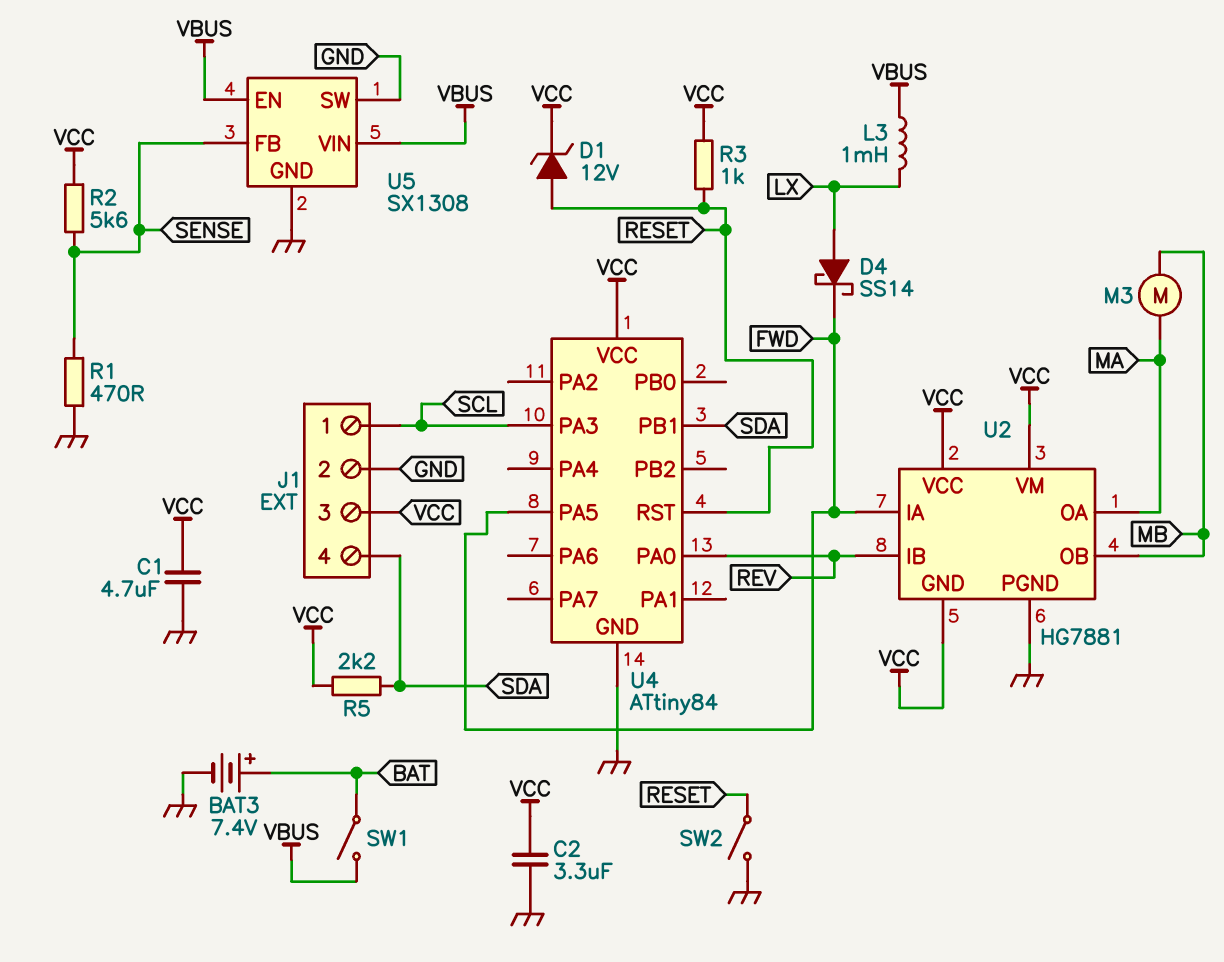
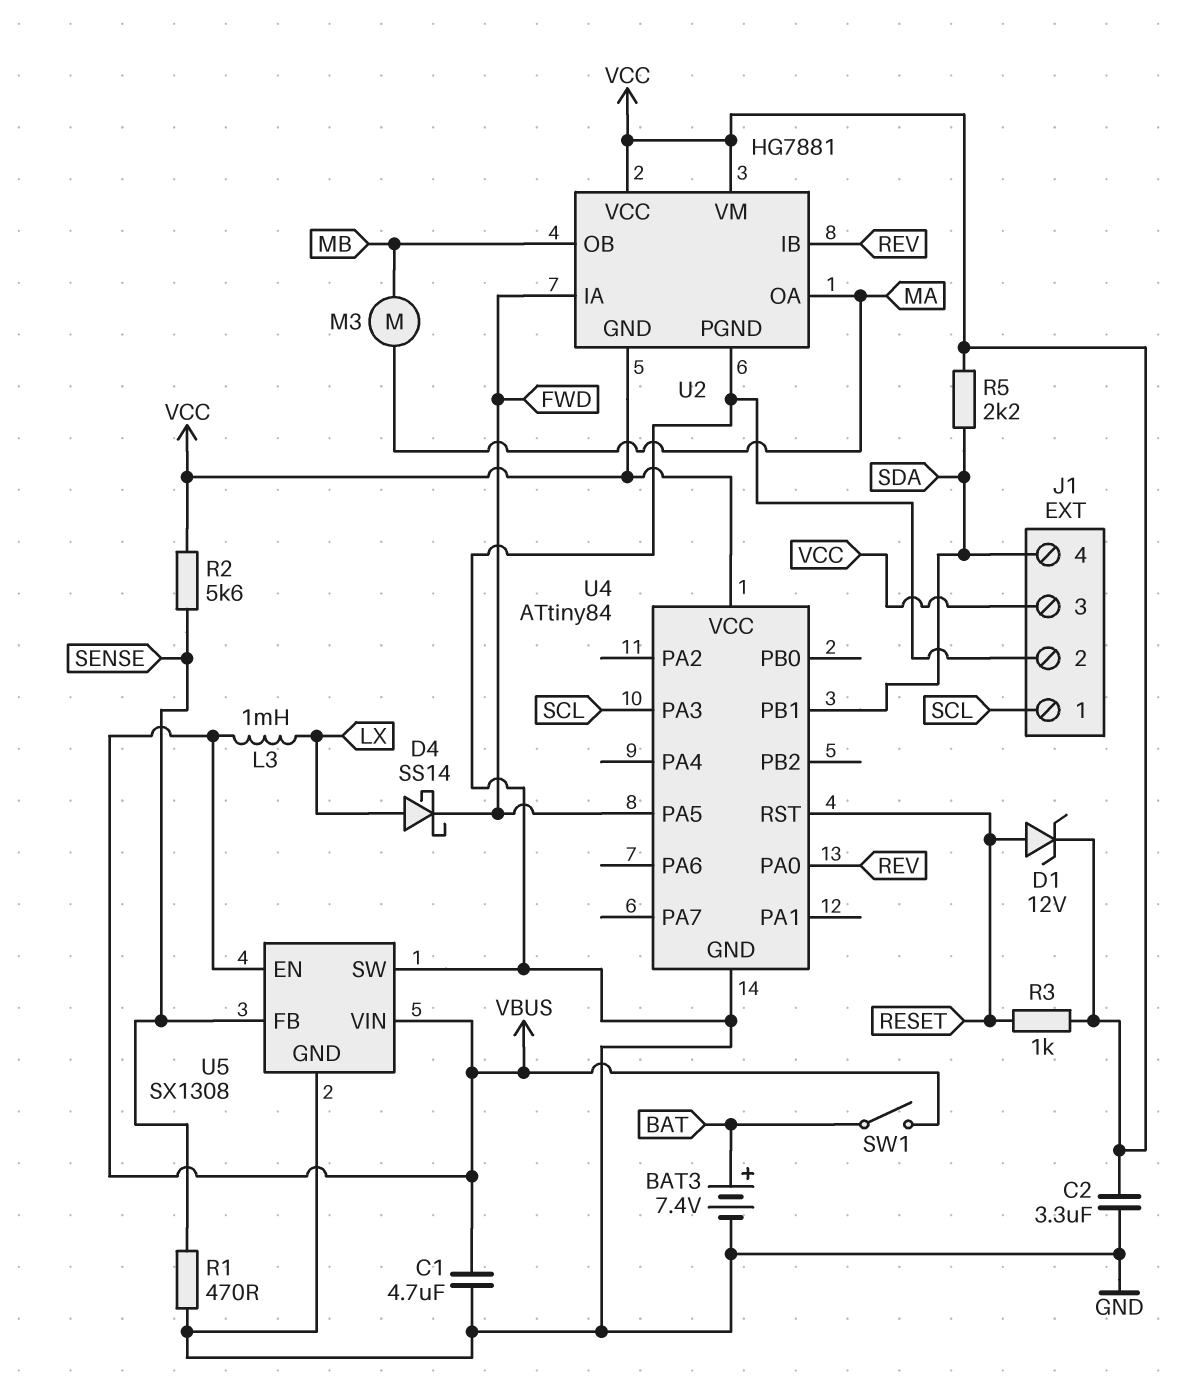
C1: 4.7uF (GND, VCC) -> 4.7uF (GND, VBUS)
SW2: switch (GND, RESET) -> none

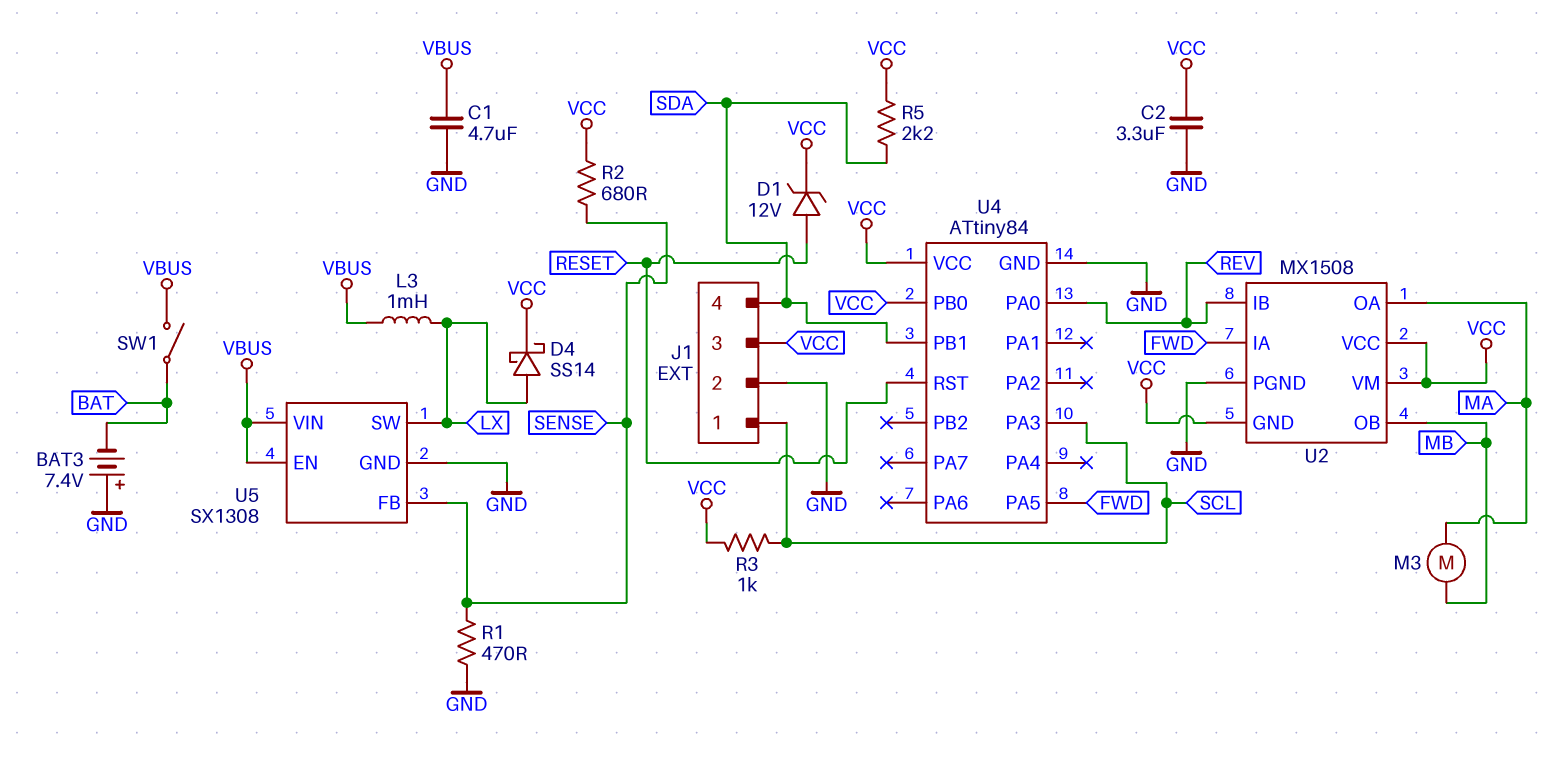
BAT3: 7.4V (plus BAT, minus GND) -> 7.4V (plus GND, minus BAT)
D4: schottky SS14 (A LX, K FWD) -> schottky SS14 (A LX, K VCC)
R2: 5.6k (SENSE, VCC) -> 680 (SENSE, VCC)
R3: 1k (RESET, VCC) -> 1k (SCL, VCC)
U2: HG7881 -> MX1508
U4 pin PB0: none -> VCC
U5 pin SW: GND -> LX

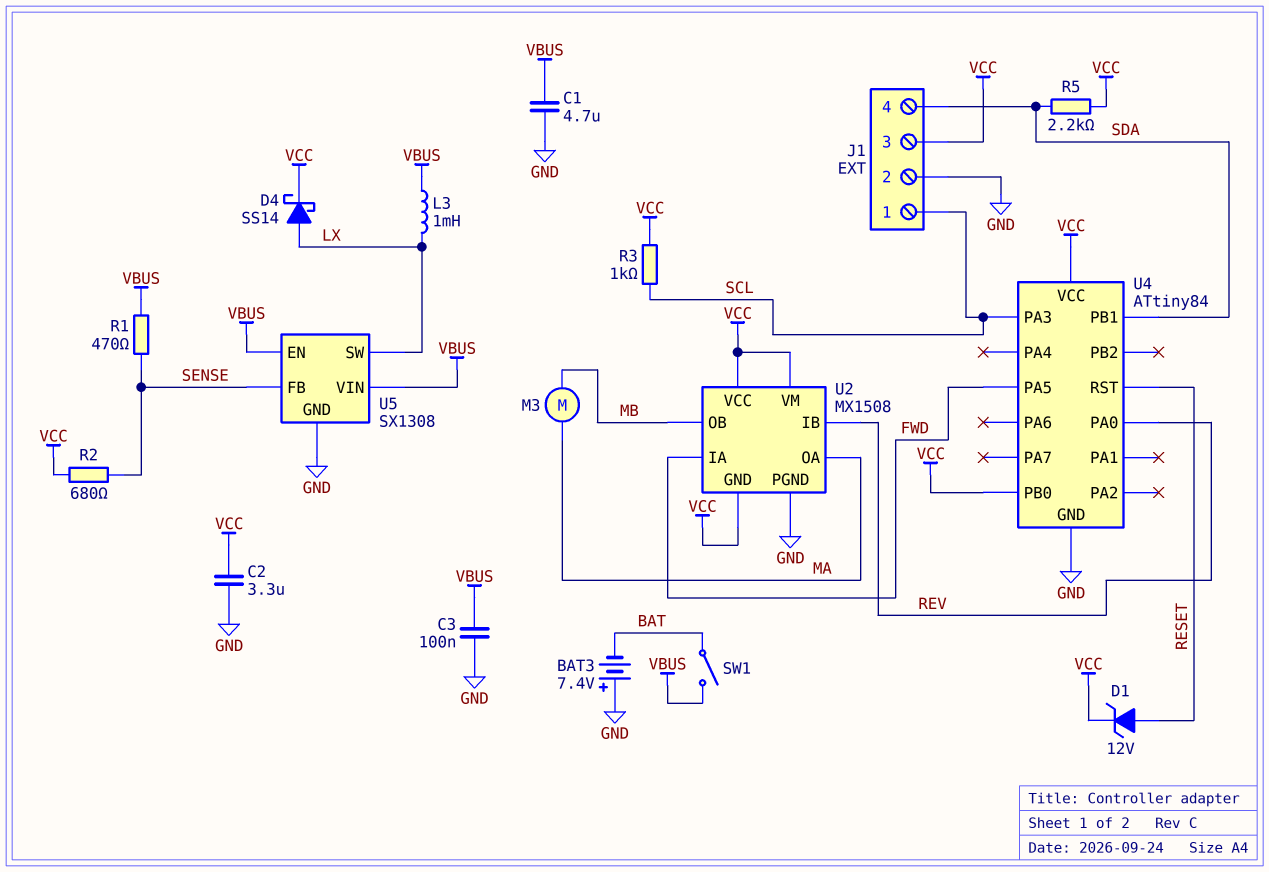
C3: none -> 100nF (GND, VBUS)
R1: 470 (GND, SENSE) -> 470 (SENSE, VBUS)

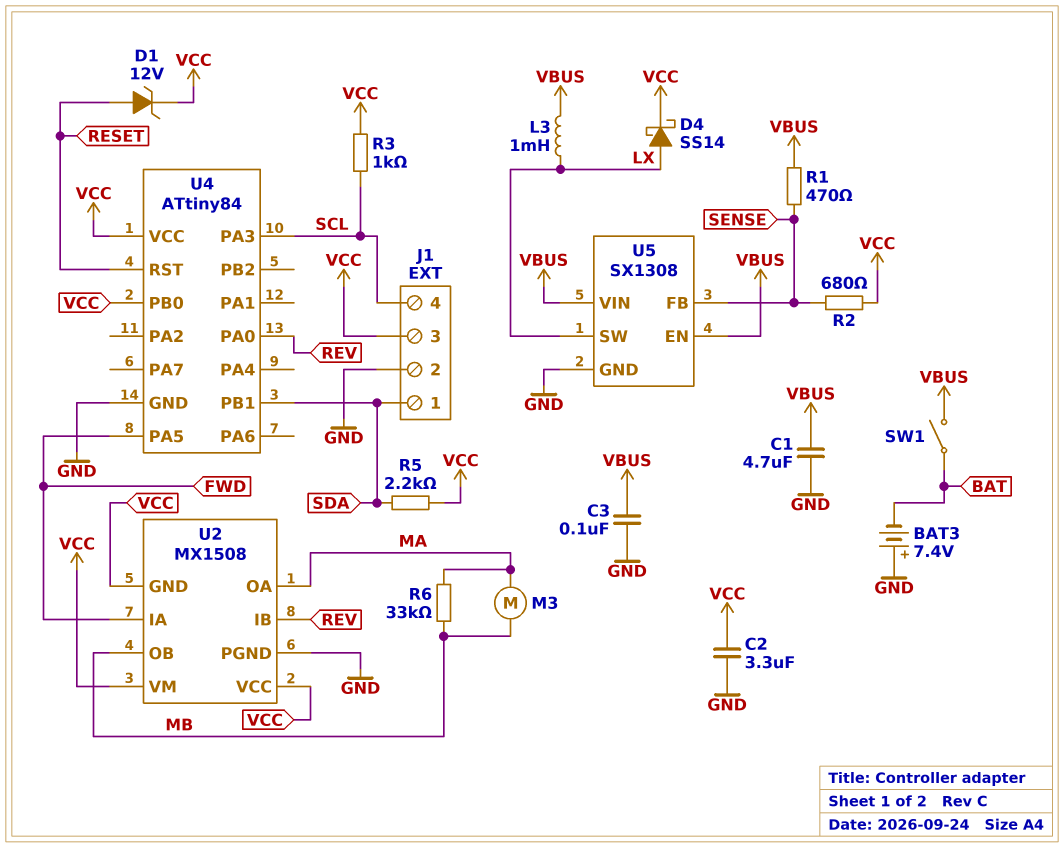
J1 pin 1: SCL -> SDA
J1 pin 4: SDA -> SCL
R6: none -> 33k (MA, MB)

